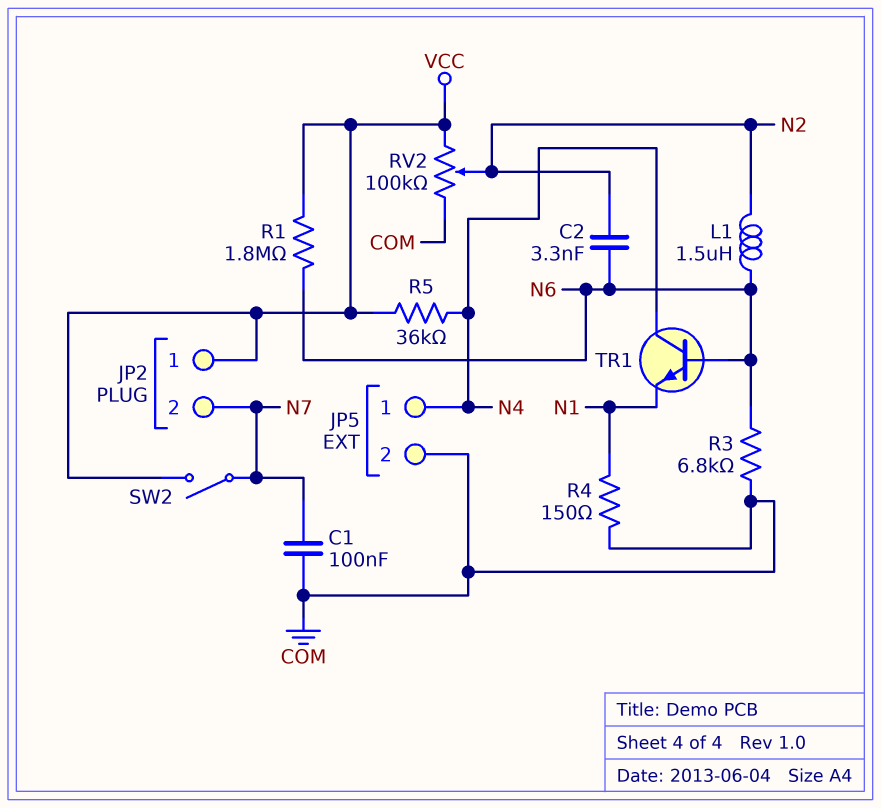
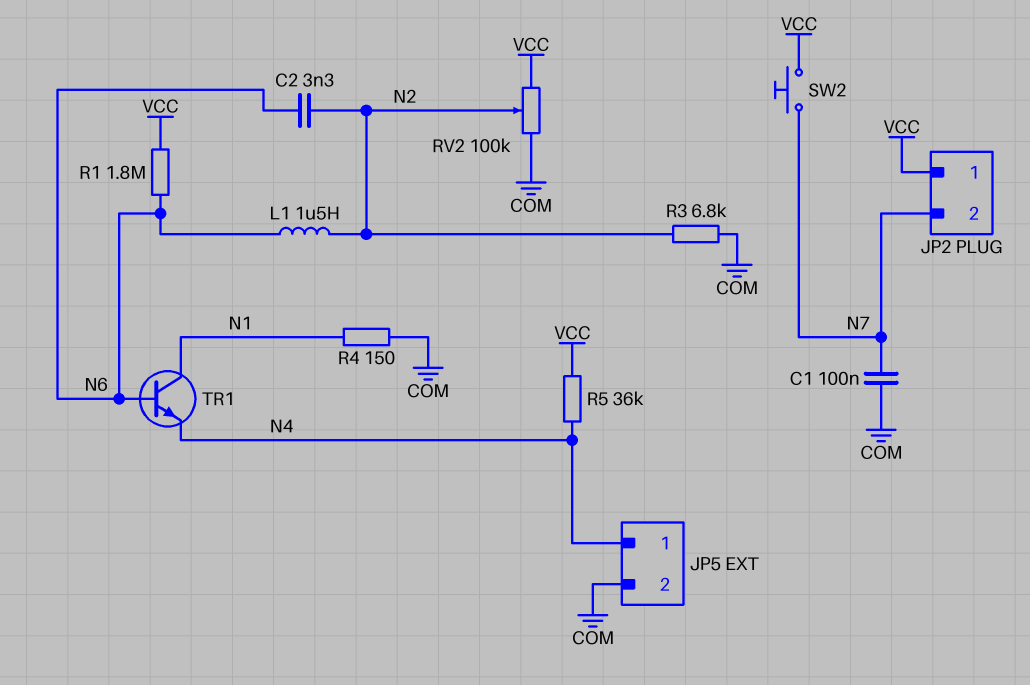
R3: 6.8k (COM, N6) -> 6.8k (COM, N2)
SW2: switch (N7, VCC) -> button (N7, VCC)
TR1: NPN (B N6, C N4, E N1) -> NPN (B N6, C N1, E N4)

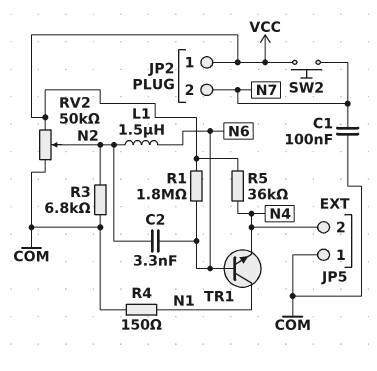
JP5 pin 1: N4 -> COM
JP5 pin 2: COM -> N4
RV2: 100k (COM, VCC, wiper N2) -> 50k (COM, VCC, wiper N2)

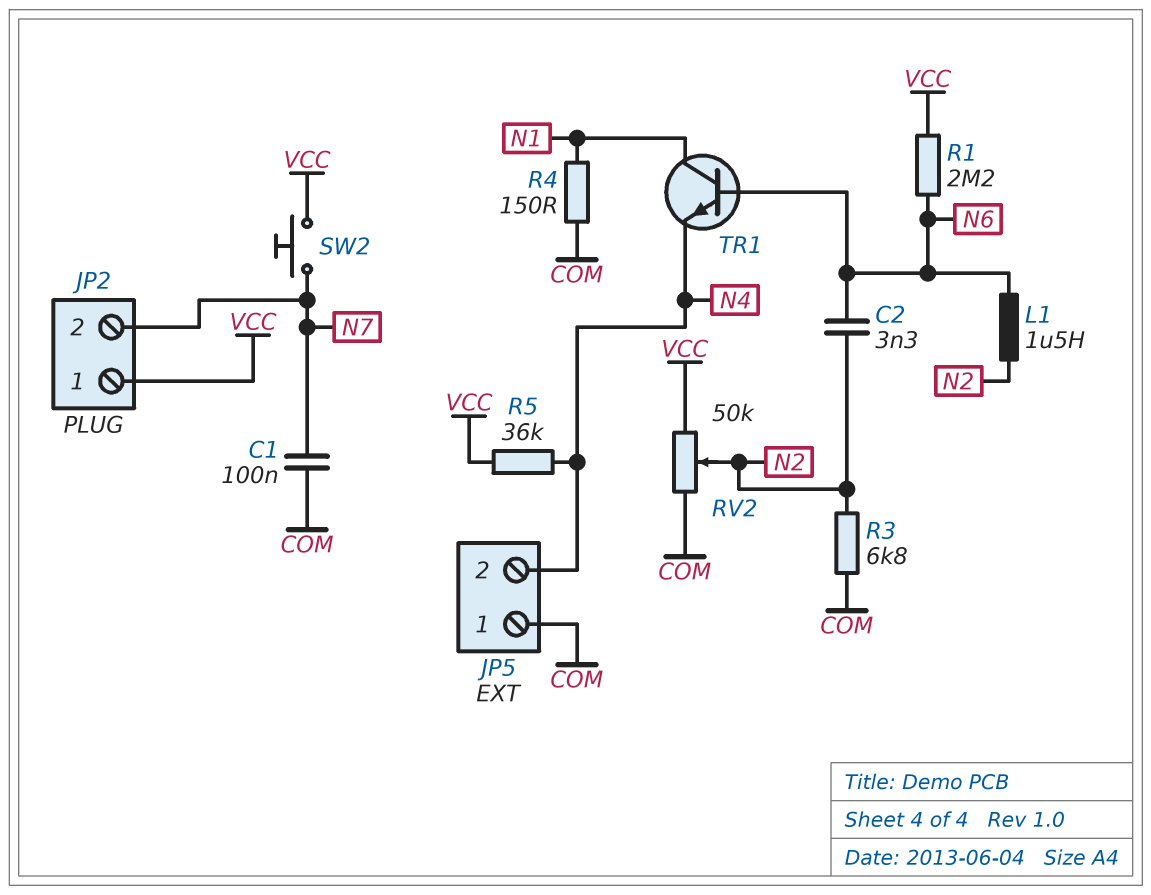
R1: 1.8M (N6, VCC) -> 2.2M (N6, VCC)

